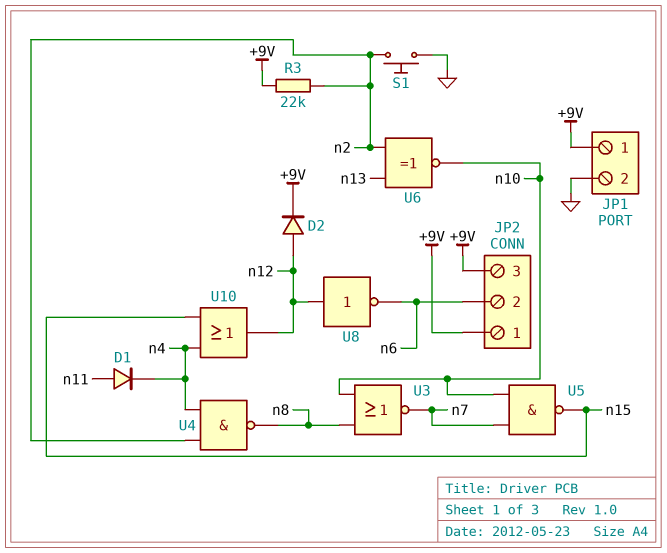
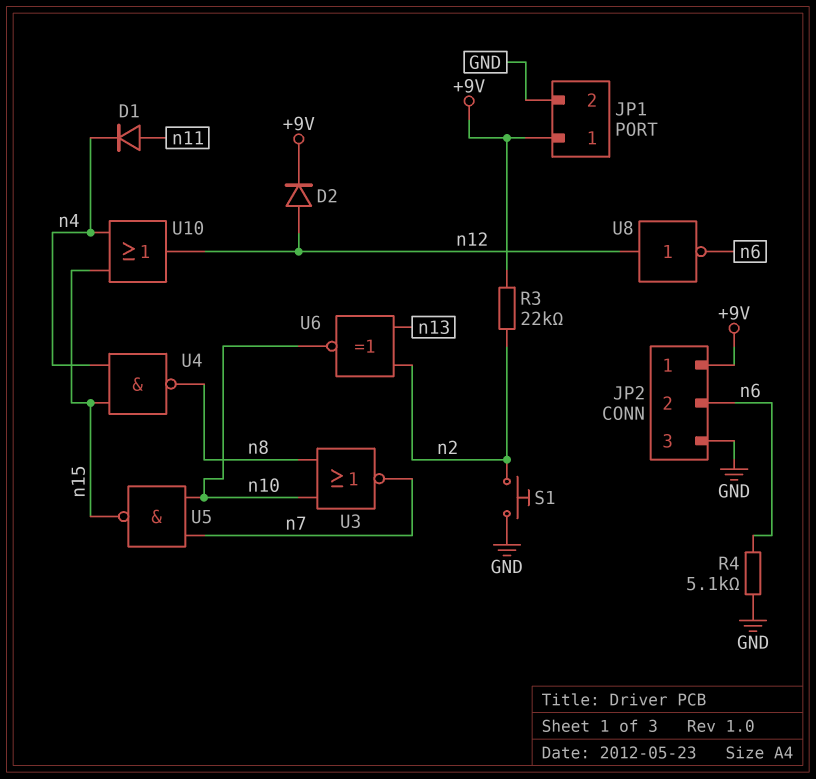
JP2 pin 3: +9V -> GND
R4: none -> 5.1k (GND, n6)
U4: NAND (in n2, in n4, out n8) -> NAND (in n4, in n15, out n8)

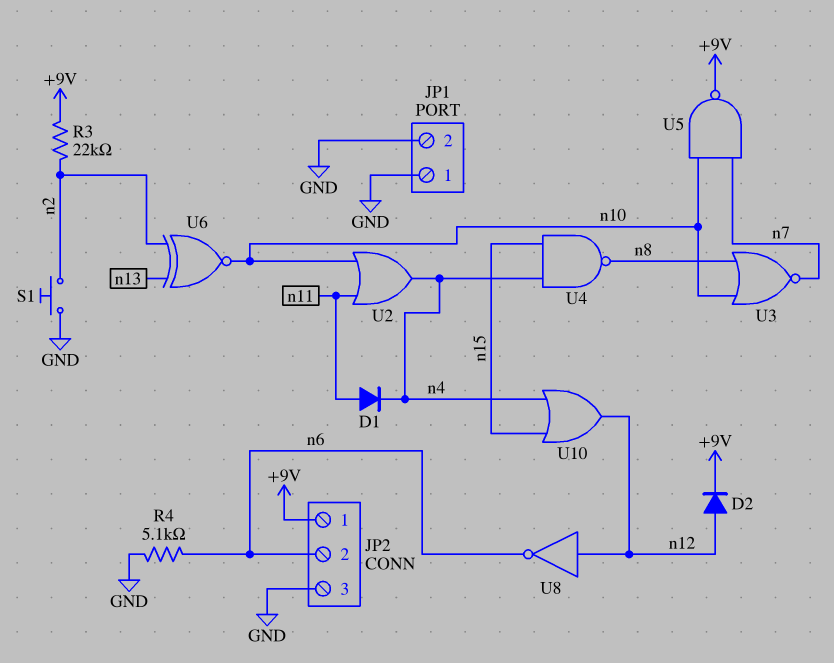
JP1 pin 1: +9V -> GND
U2: none -> OR (in n10, in n11, out n4)
U5: NAND (in n7, in n10, out n15) -> NAND (in n7, in n10, out +9V)

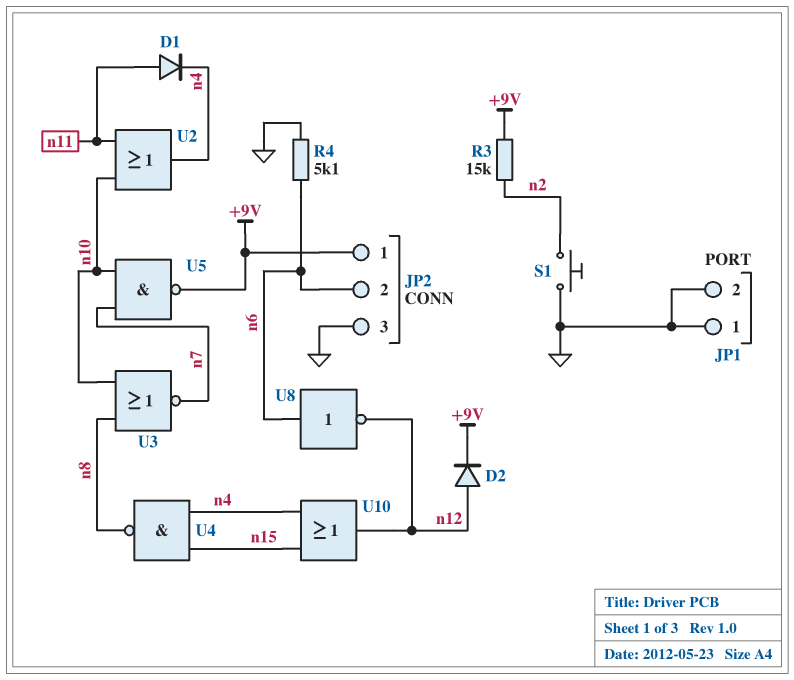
R3: 22k (+9V, n2) -> 15k (+9V, n2)
U6: XNOR (in n2, in n13, out n10) -> none
U8: NOT (in n12, out n6) -> NOT (in n6, out n12)

